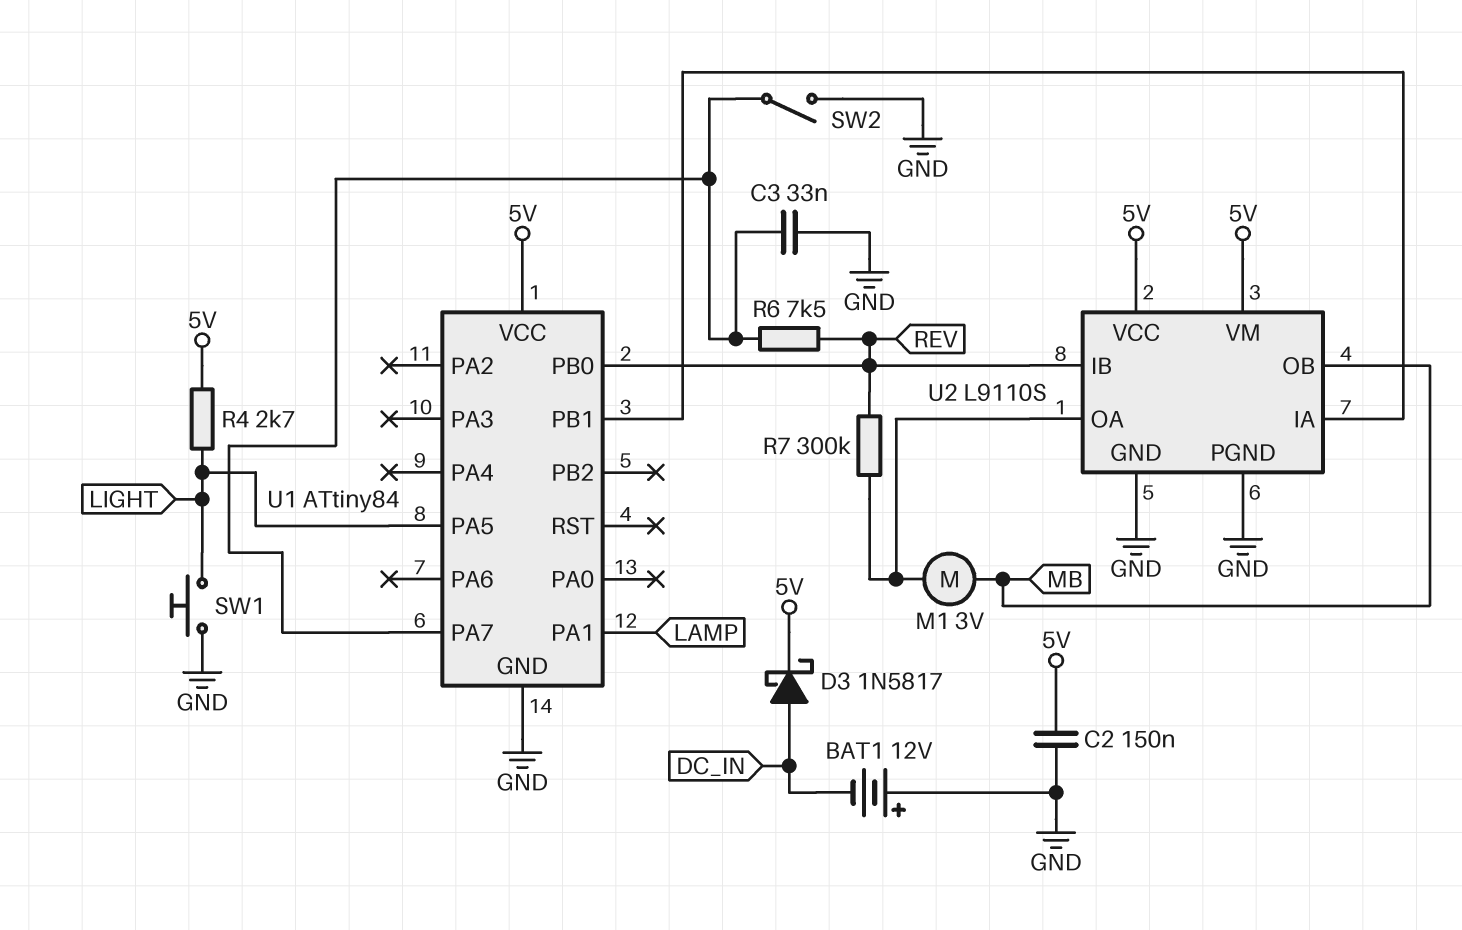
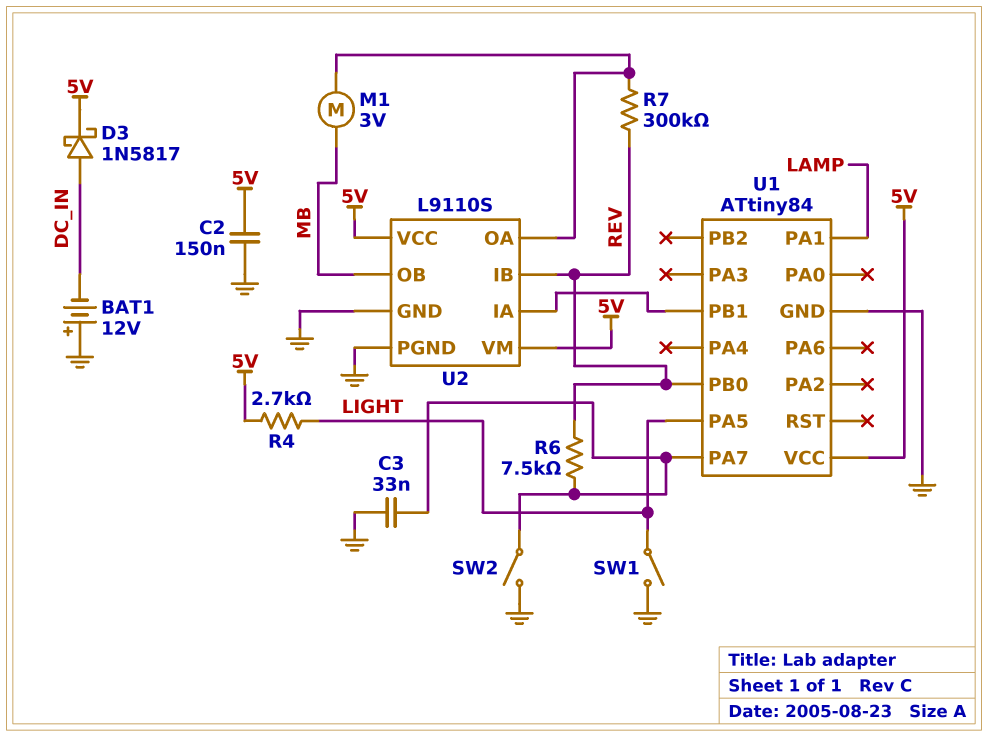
SW1: button (GND, LIGHT) -> switch (GND, LIGHT)

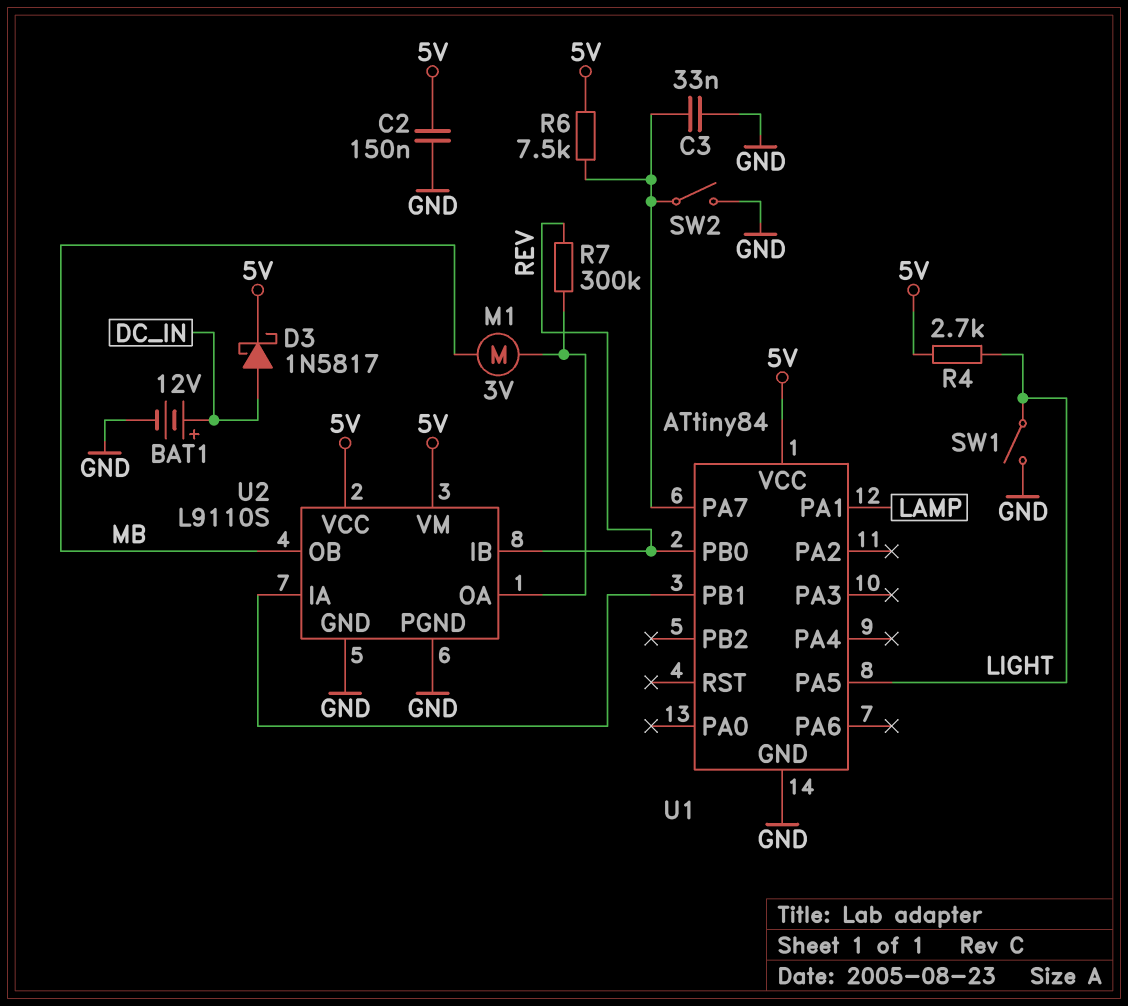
BAT1: 12V (plus GND, minus DC_IN) -> 12V (plus DC_IN, minus GND)
R6: 7.5k (REV, U1/PA7) -> 7.5k (5V, U1/PA7)

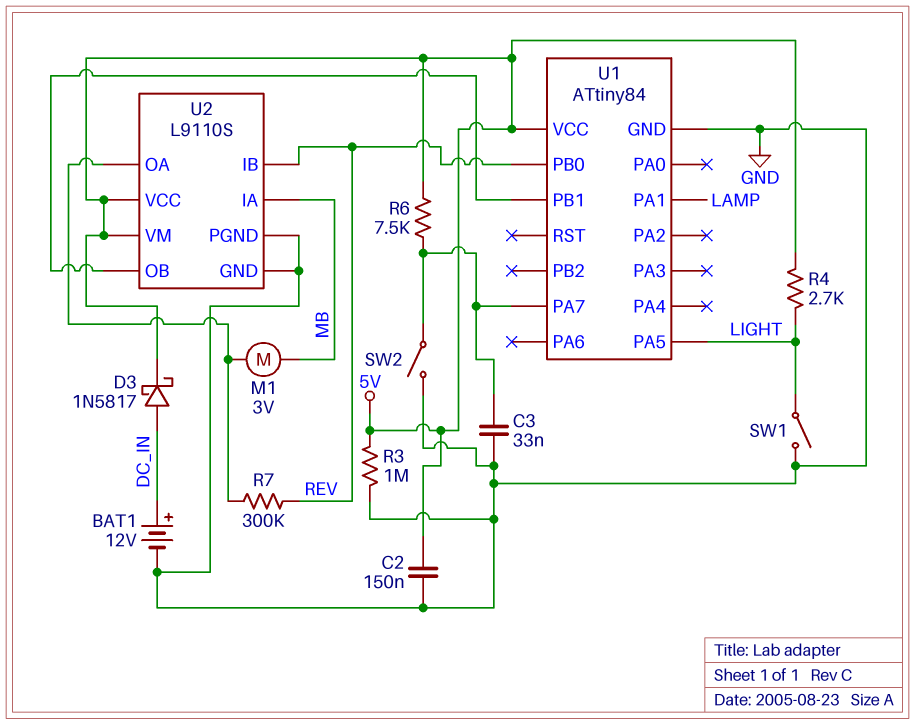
R3: none -> 1M (5V, GND)
U2 pin IA: U1/PB1 -> MB
U2 pin OB: MB -> U1/PB1

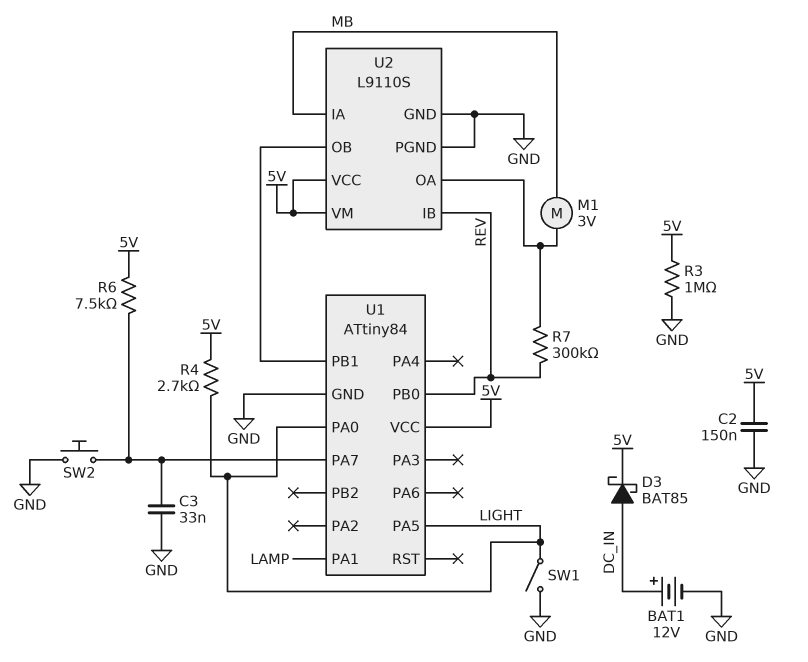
D3: schottky 1N5817 (A DC_IN, K 5V) -> schottky BAT85 (A DC_IN, K 5V)
SW2: switch (GND, U1/PA7) -> button (GND, U1/PA7)
U1 pin PA0: none -> LIGHT

